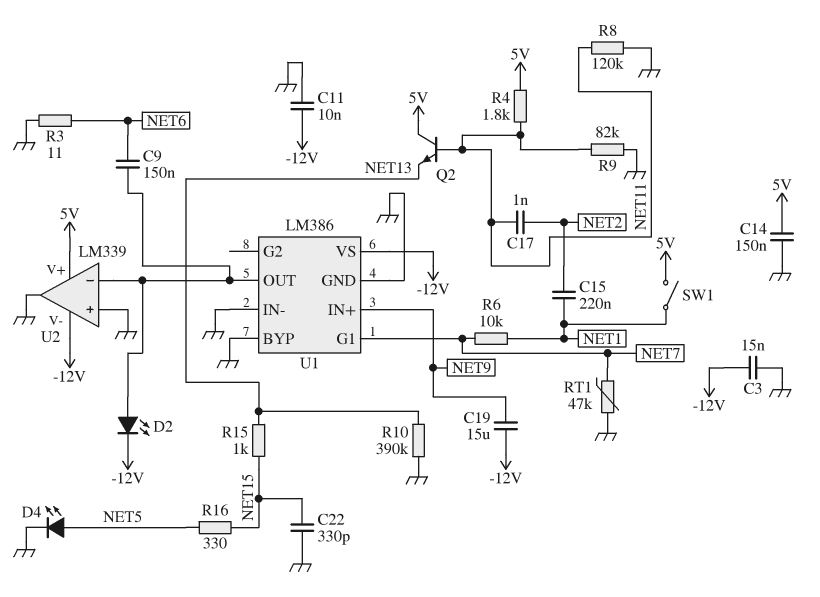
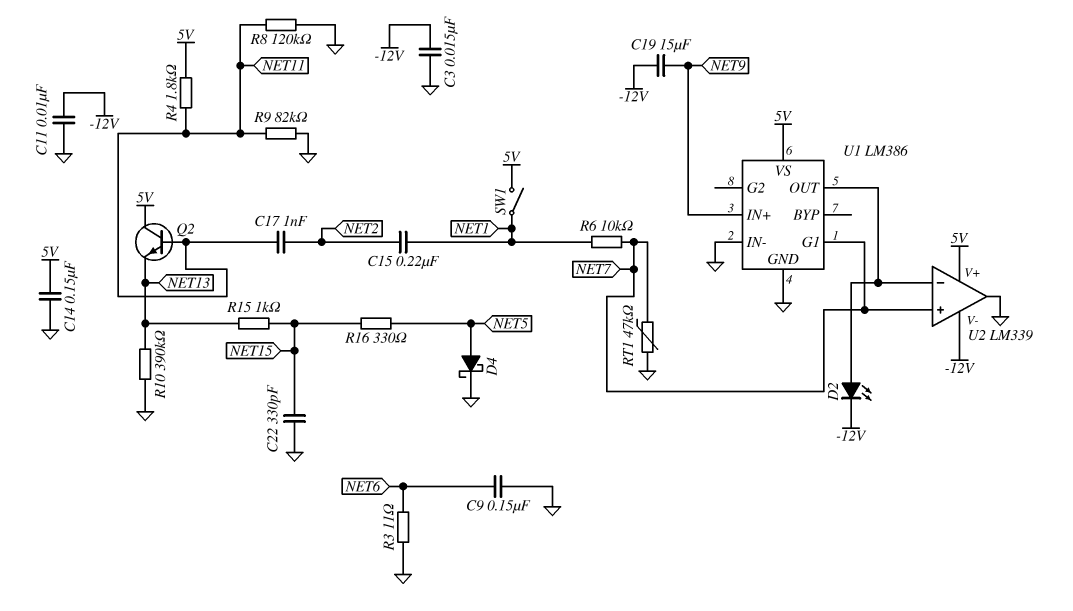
C9: 150nF (NET6, U1/OUT) -> 150nF (GND, NET6)
D4: LED (A NET5, K GND) -> schottky (A NET5, K GND)
U1 pin BYP: GND -> none
U1 pin VS: -12V -> 5V
U2 pin in+: GND -> NET7

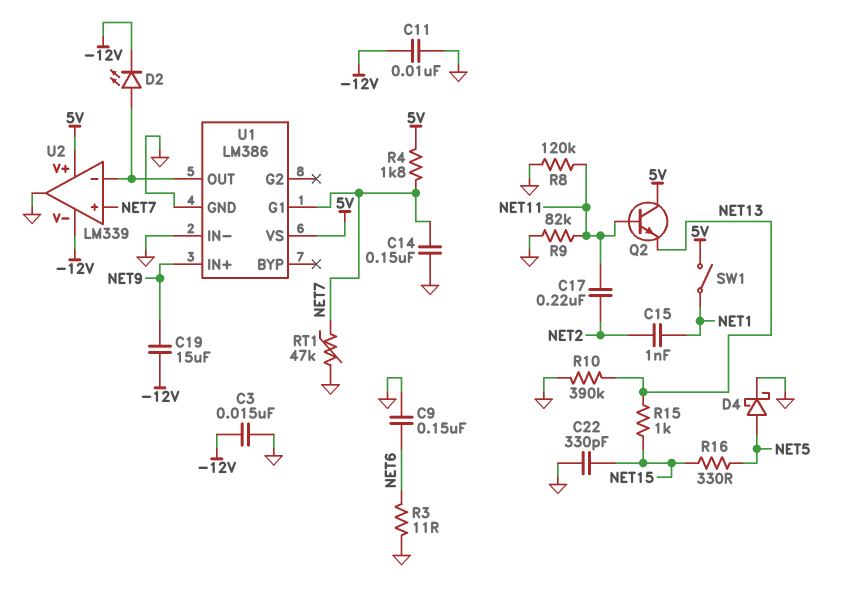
C14: 150nF (5V, GND) -> 150nF (GND, NET7)
C15: 220nF (NET1, NET2) -> 1nF (NET1, NET2)
C17: 1nF (NET2, NET11) -> 220nF (NET2, NET11)
R4: 1.8k (5V, NET11) -> 1.8k (5V, NET7)
R6: 10k (NET1, NET7) -> none

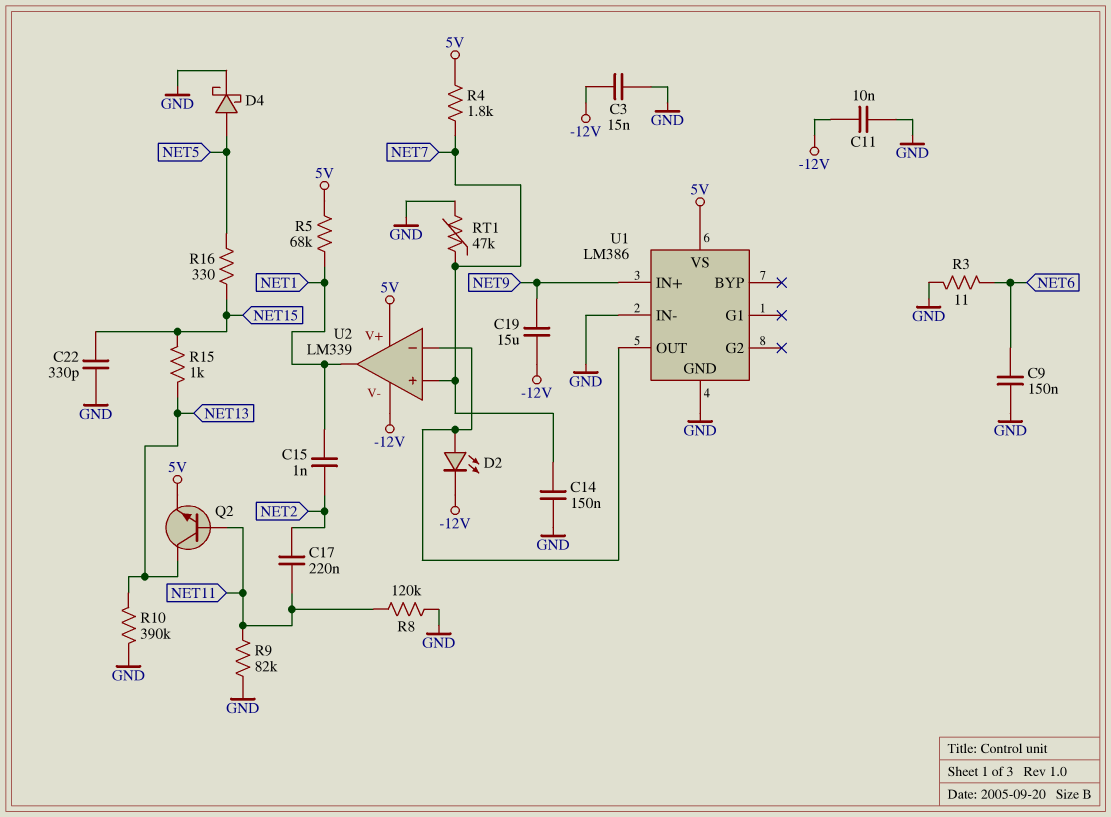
Q2: NPN (B NET11, C 5V, E NET13) -> NPN (B NET11, C NET13, E 5V)
R5: none -> 68k (5V, NET1)
SW1: switch (5V, NET1) -> none
U1 pin G1: NET7 -> none
U2 pin out: GND -> NET1

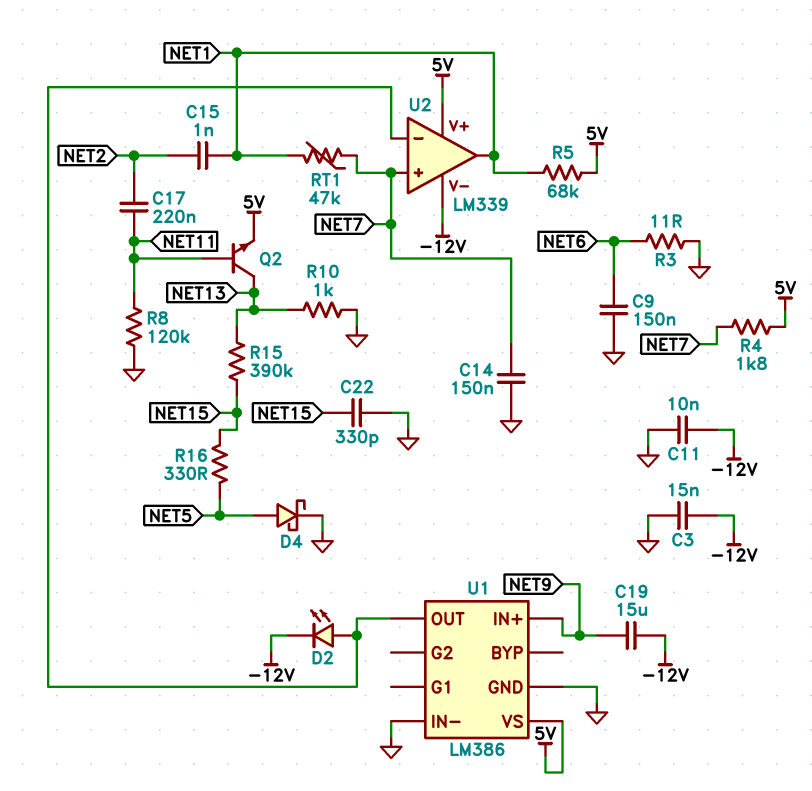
R9: 82k (GND, NET11) -> none
R10: 390k (GND, NET13) -> 1k (GND, NET13)
R15: 1k (NET13, NET15) -> 390k (NET13, NET15)
RT1: 47k (GND, NET7) -> 47k (NET1, NET7)

